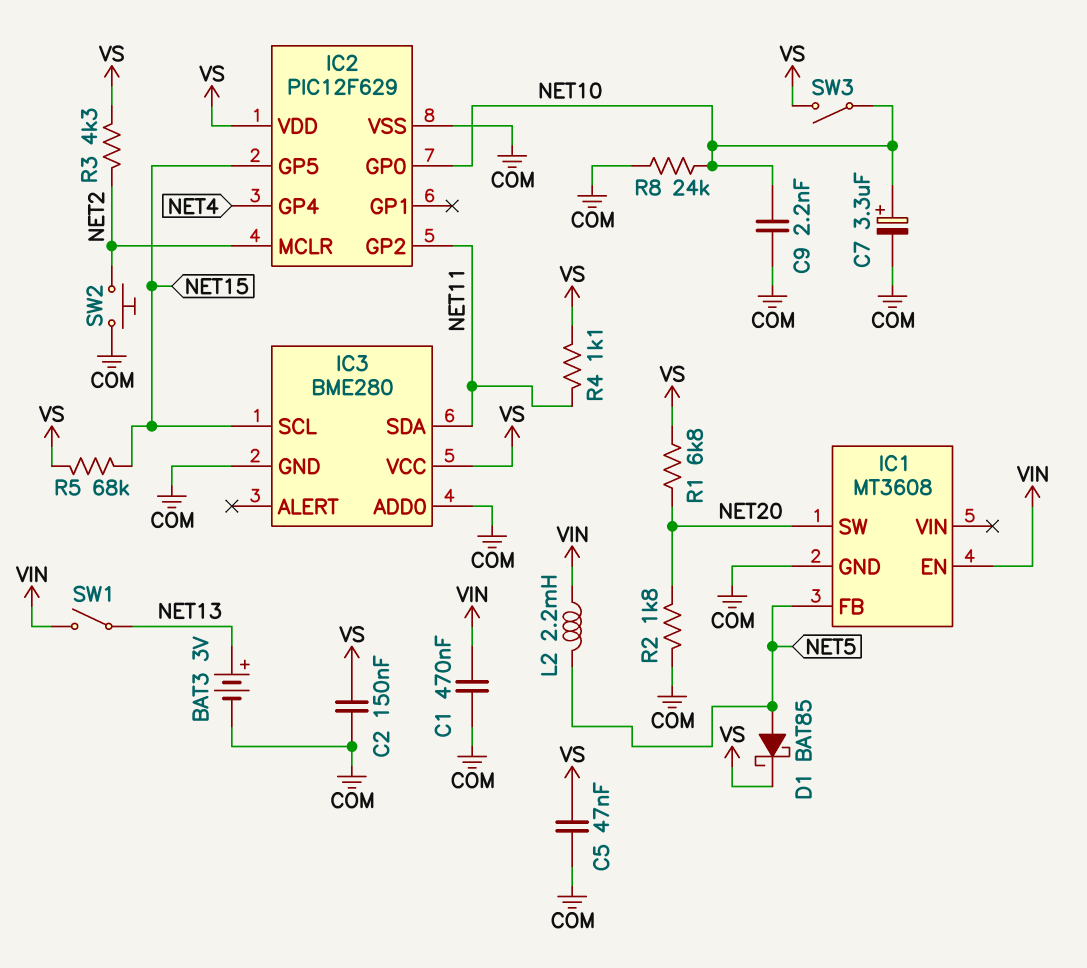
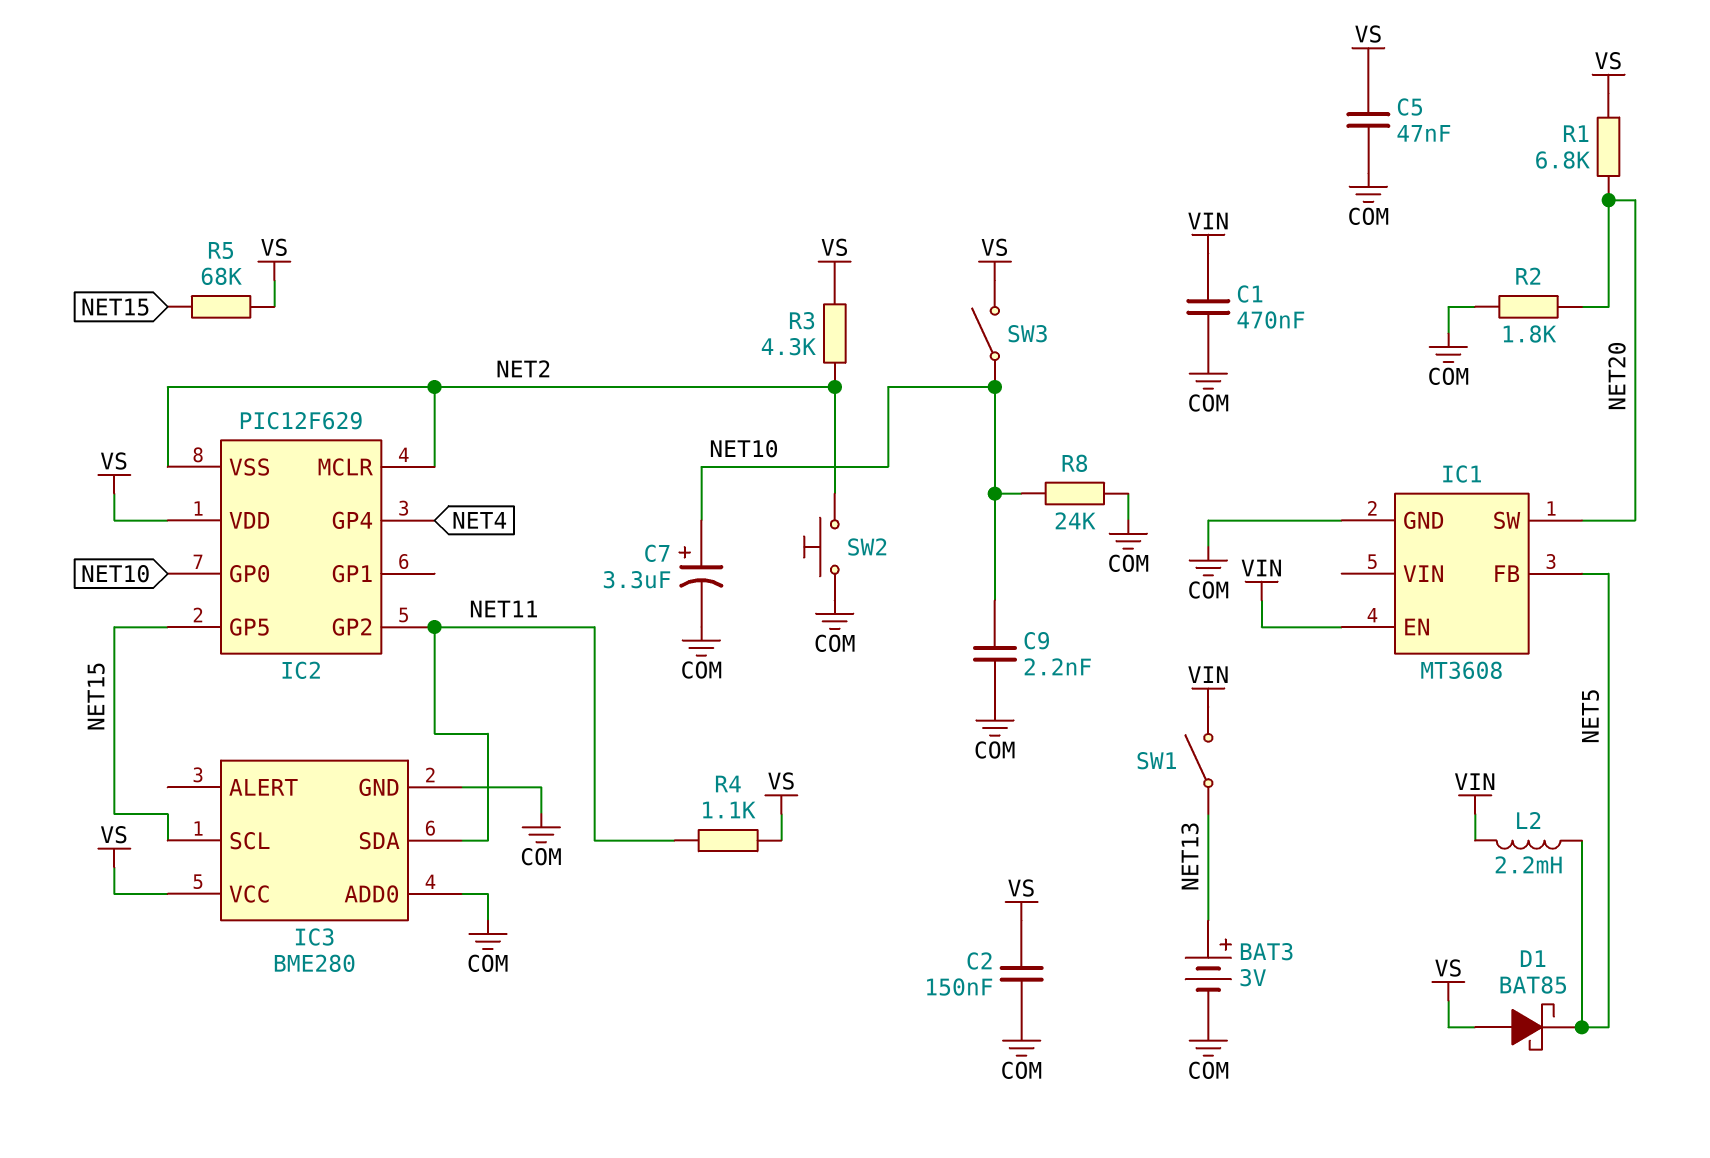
D1: schottky BAT85 (A NET5, K VS) -> schottky BAT85 (A VS, K NET5)
IC2 pin VSS: COM -> NET2

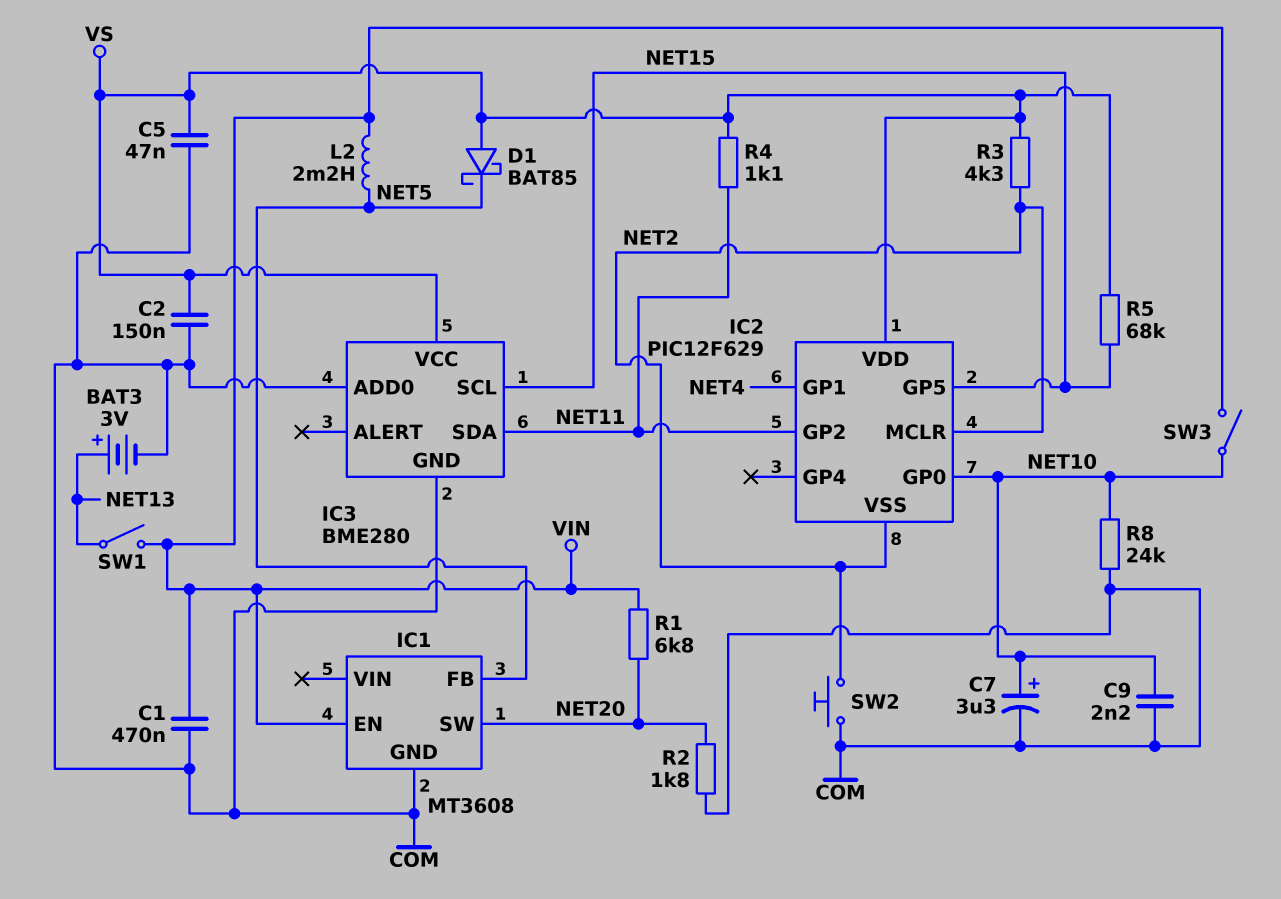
IC2 pin GP1: none -> NET4
IC2 pin GP4: NET4 -> none
R1: 6.8k (NET20, VS) -> 6.8k (NET20, VIN)
SW3: switch (NET10, VS) -> switch (NET10, VIN)

